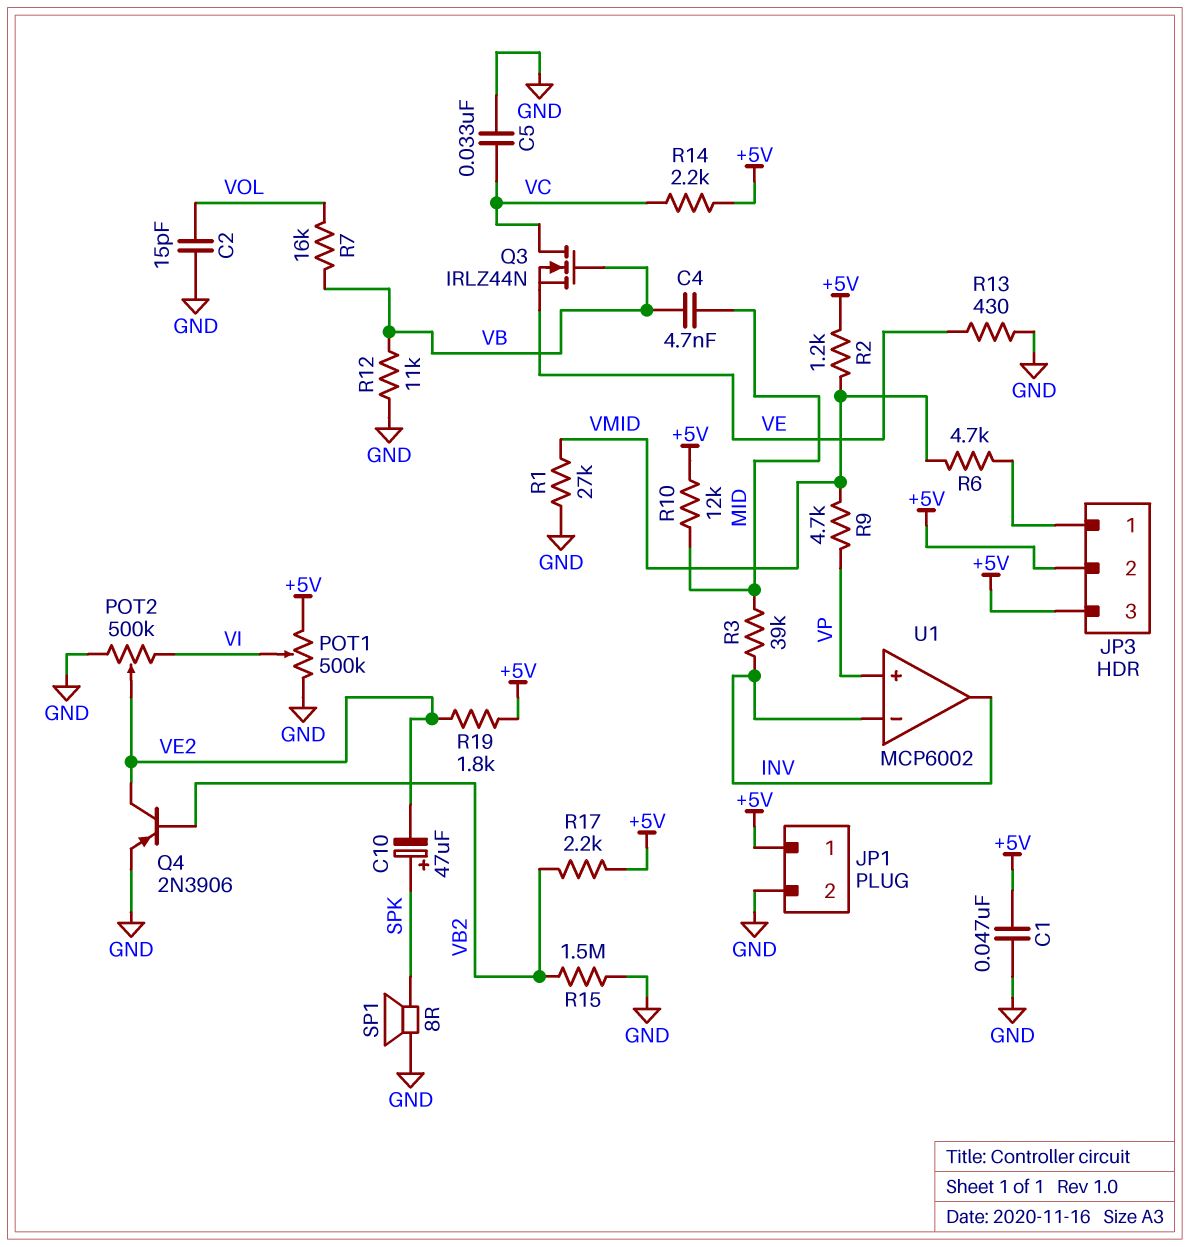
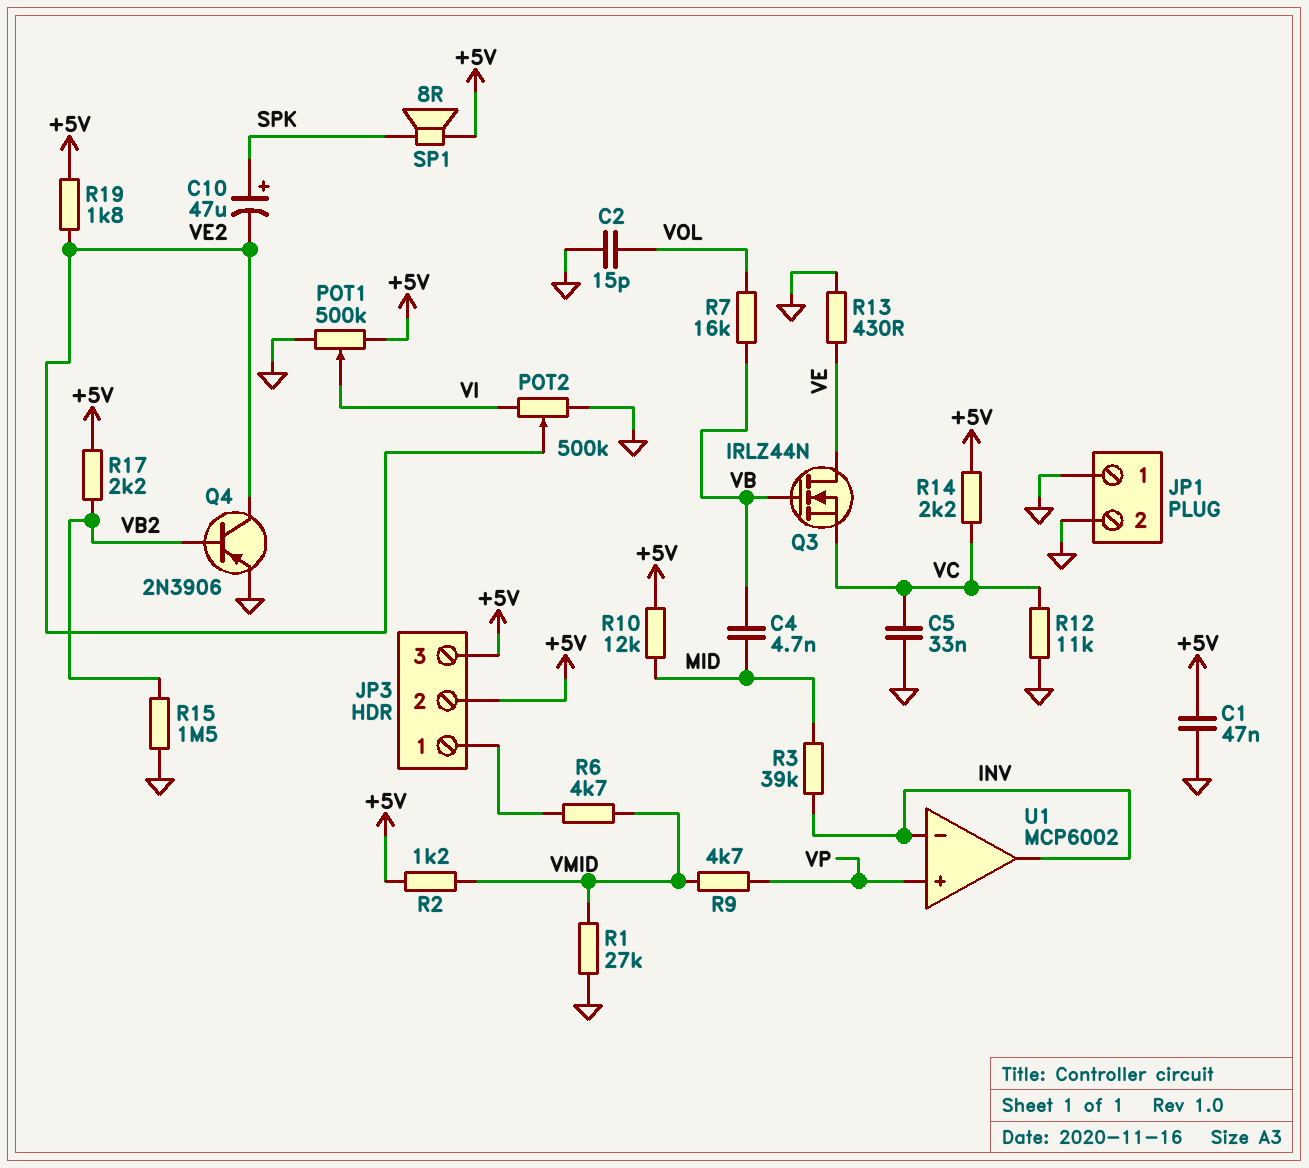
JP1 pin 1: +5V -> GND
Q3: NMOS IRLZ44N (G VB, D VC, S VE) -> NMOS IRLZ44N (G VB, D VE, S VC)
R12: 11k (GND, VB) -> 11k (GND, VC)
SP1: speaker 8R (GND, SPK) -> speaker 8R (+5V, SPK)

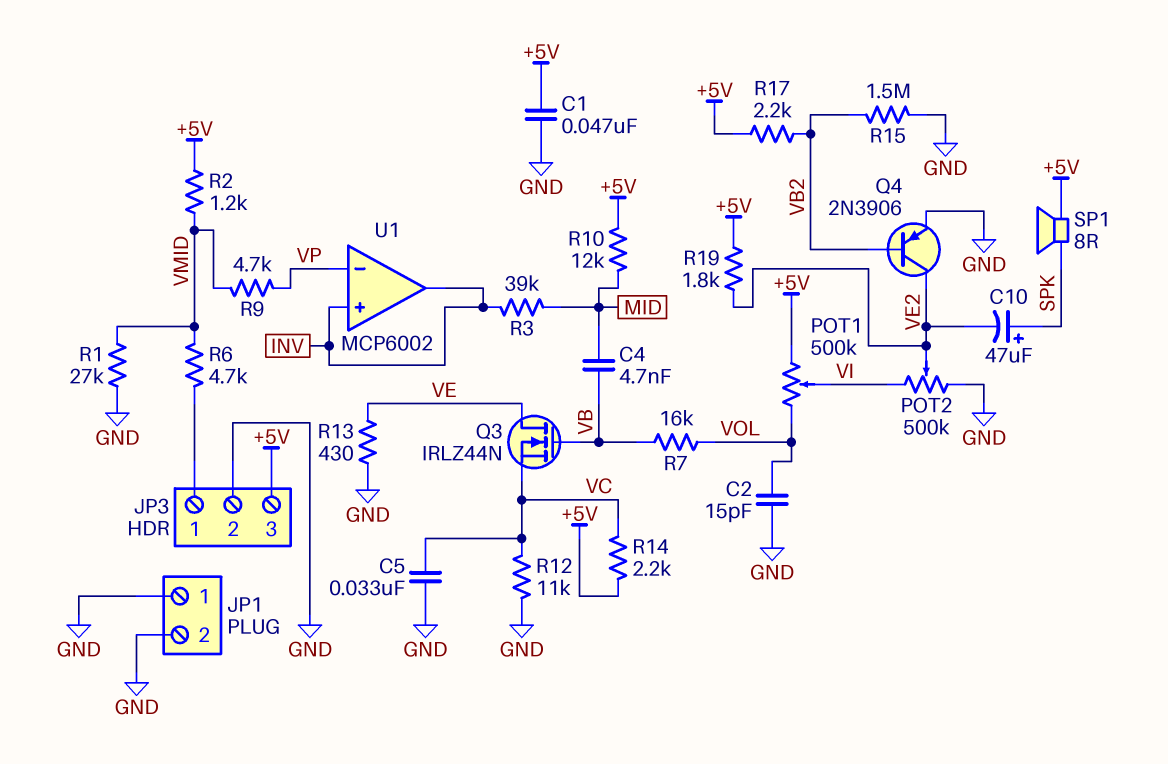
JP3 pin 2: +5V -> GND
POT1: 500k (+5V, GND, wiper VI) -> 500k (+5V, VOL, wiper VI)
U1 pin in+: VP -> INV
U1 pin in-: INV -> VP

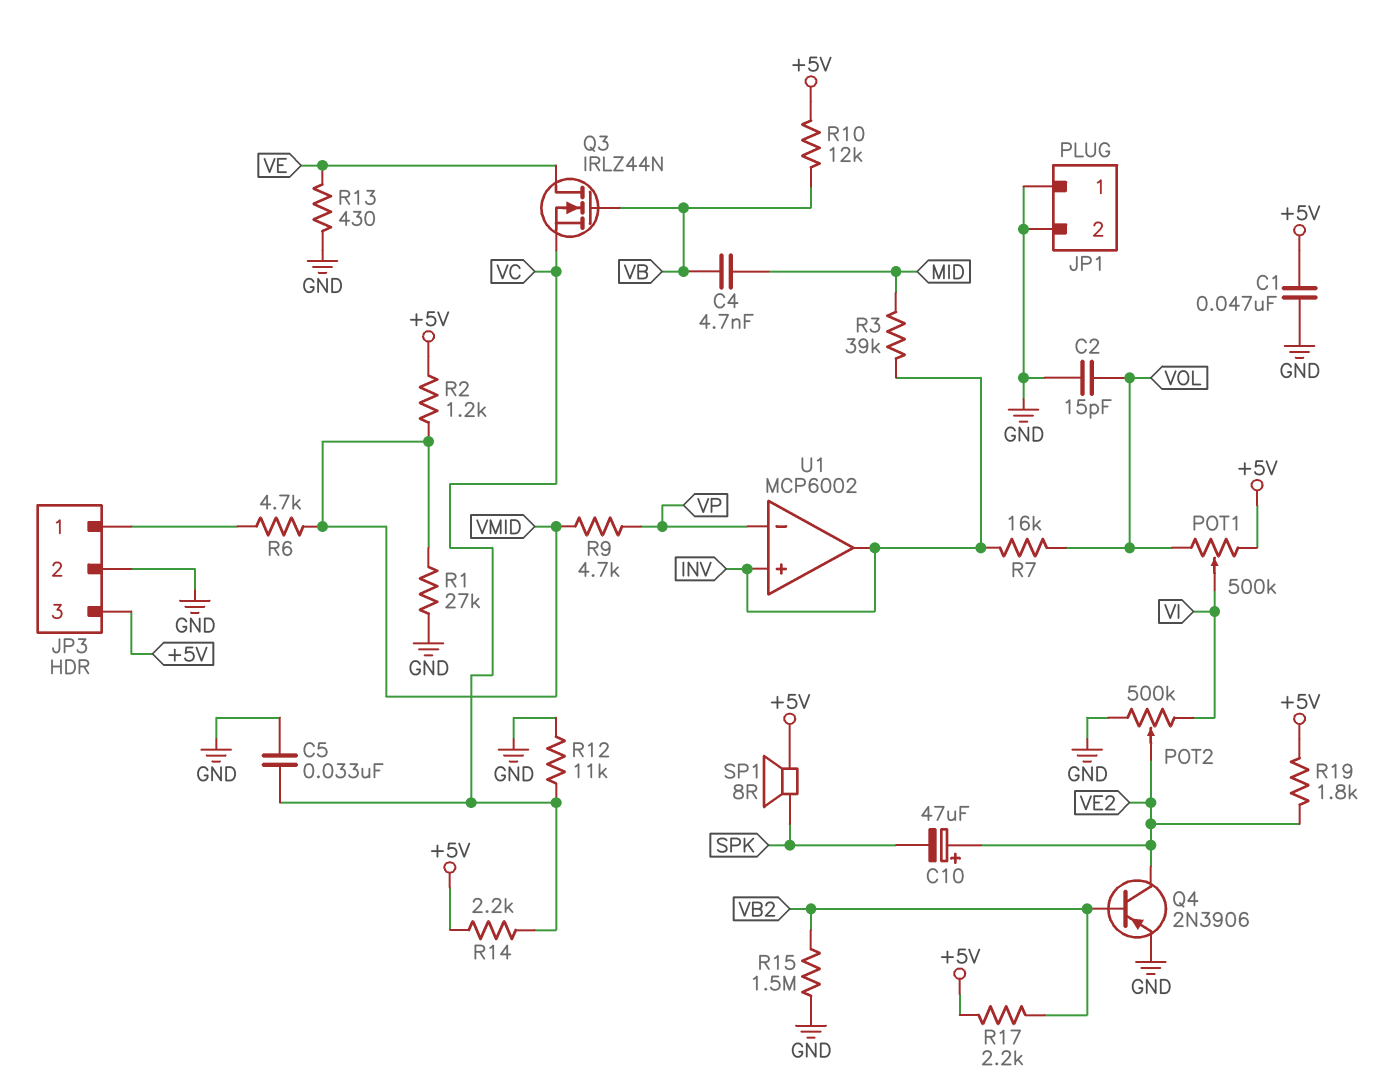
C10: 47uF (plus SPK, minus VE2) -> 47uF (plus VE2, minus SPK)
R7: 16k (VB, VOL) -> 16k (INV, VOL)
R10: 12k (+5V, MID) -> 12k (+5V, VB)

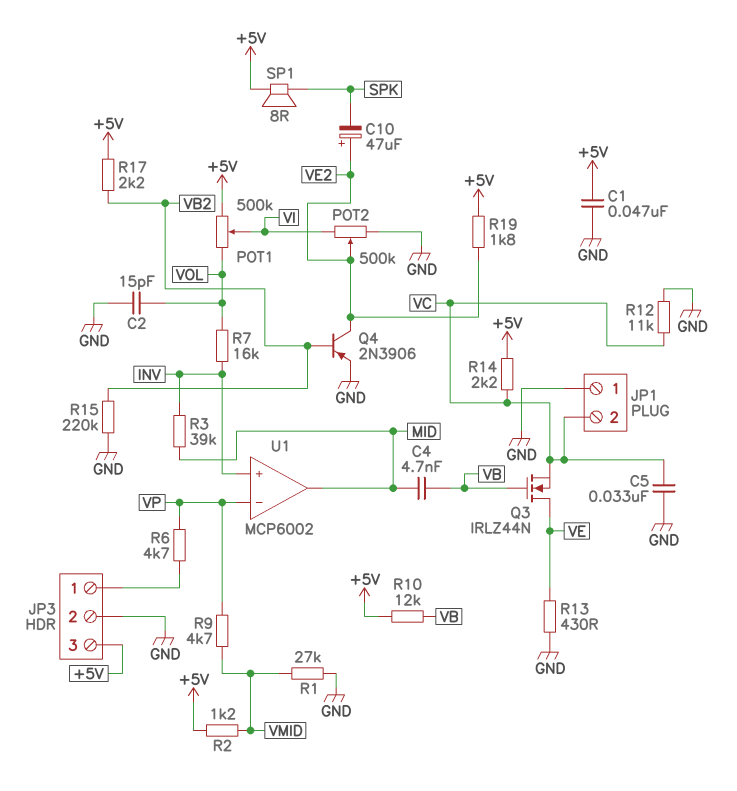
JP1 pin 2: GND -> VC
R6: 4.7k (JP3/1, VMID) -> 4.7k (JP3/1, VP)
R15: 1.5M (GND, VB2) -> 220k (GND, VB2)
U1 pin out: INV -> MID

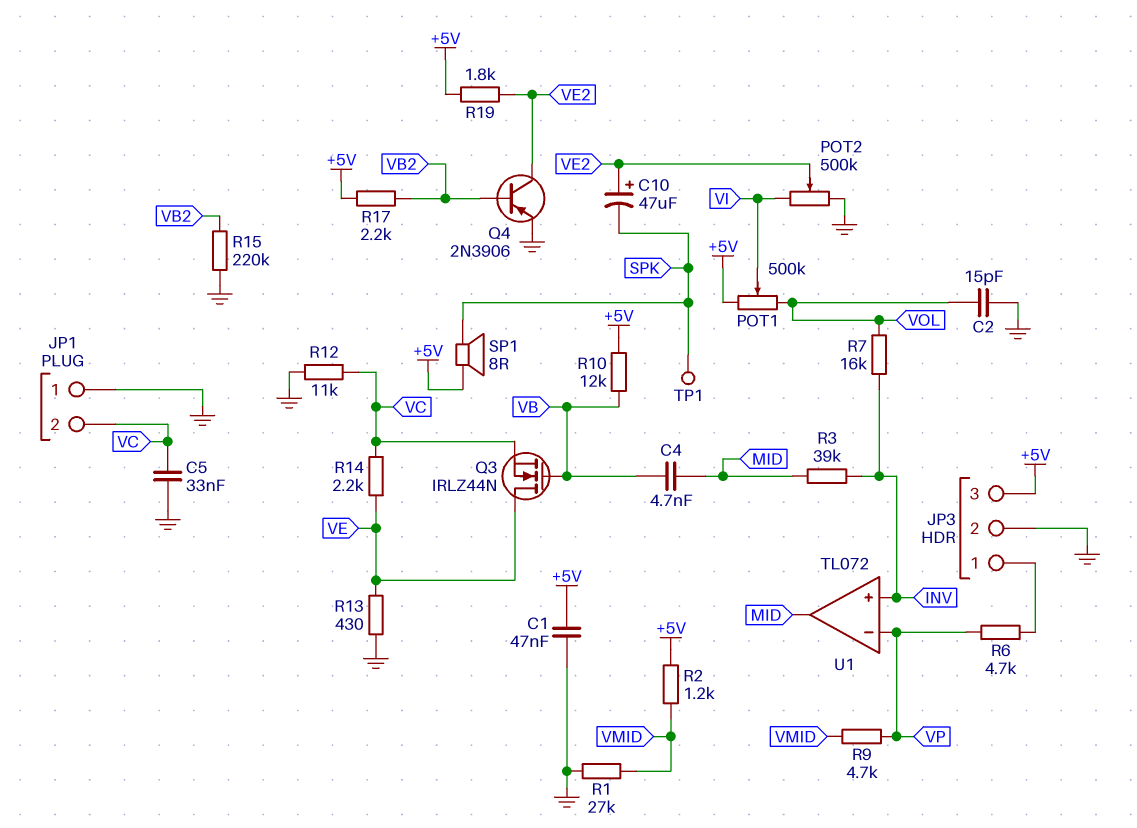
R14: 2.2k (+5V, VC) -> 2.2k (VC, VE)
TP1: none -> test point (SPK)
U1: MCP6002 -> TL072

